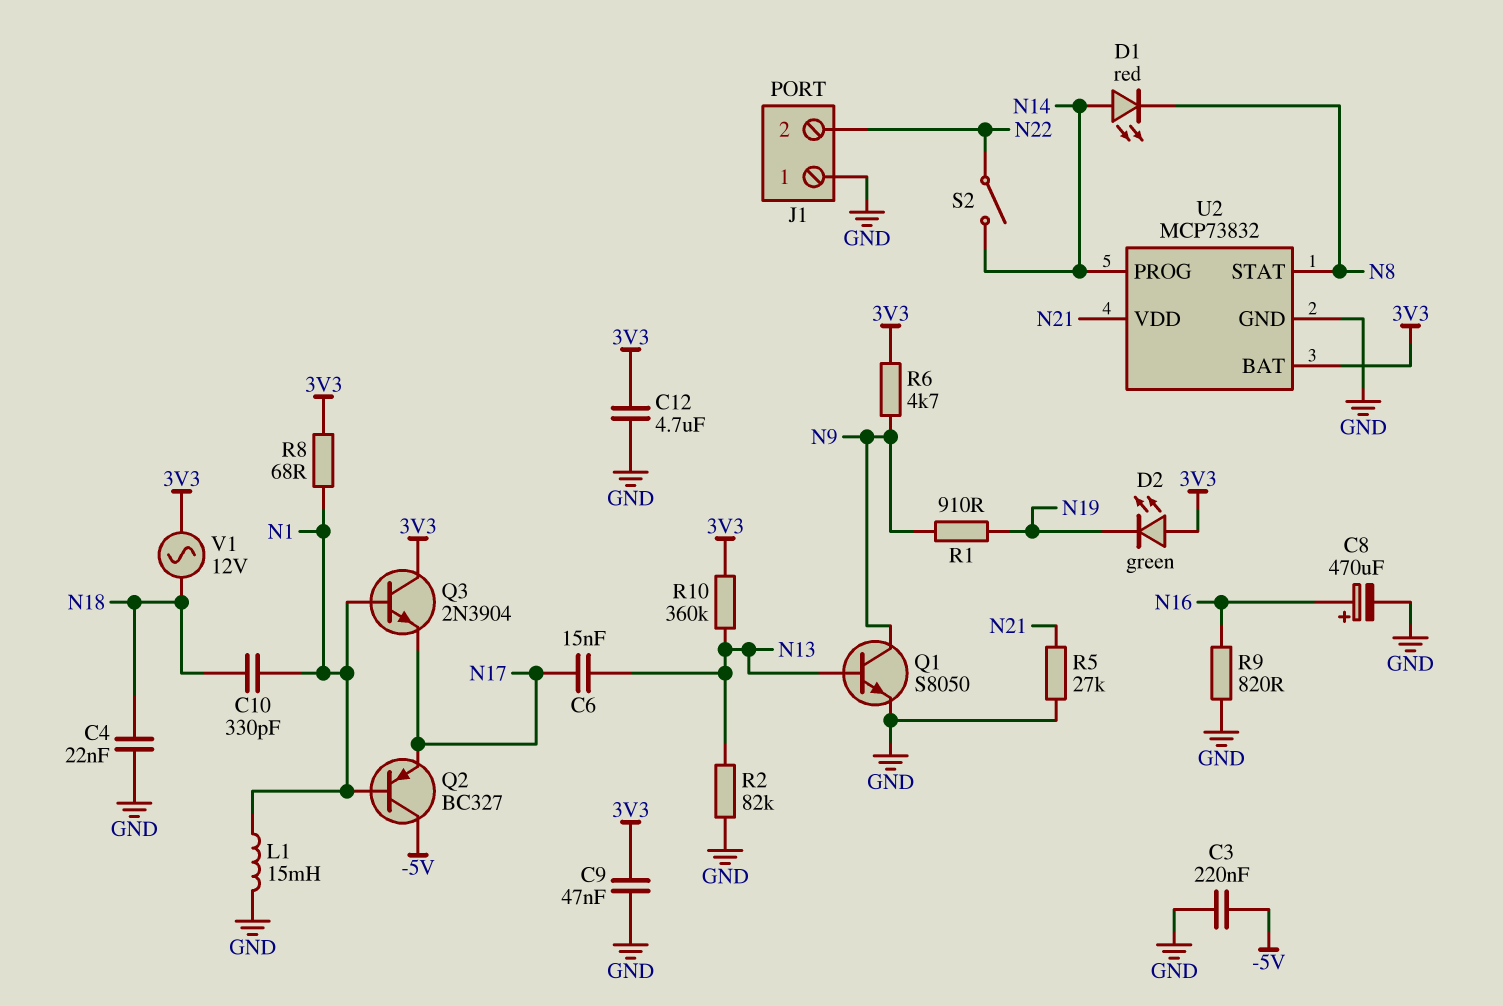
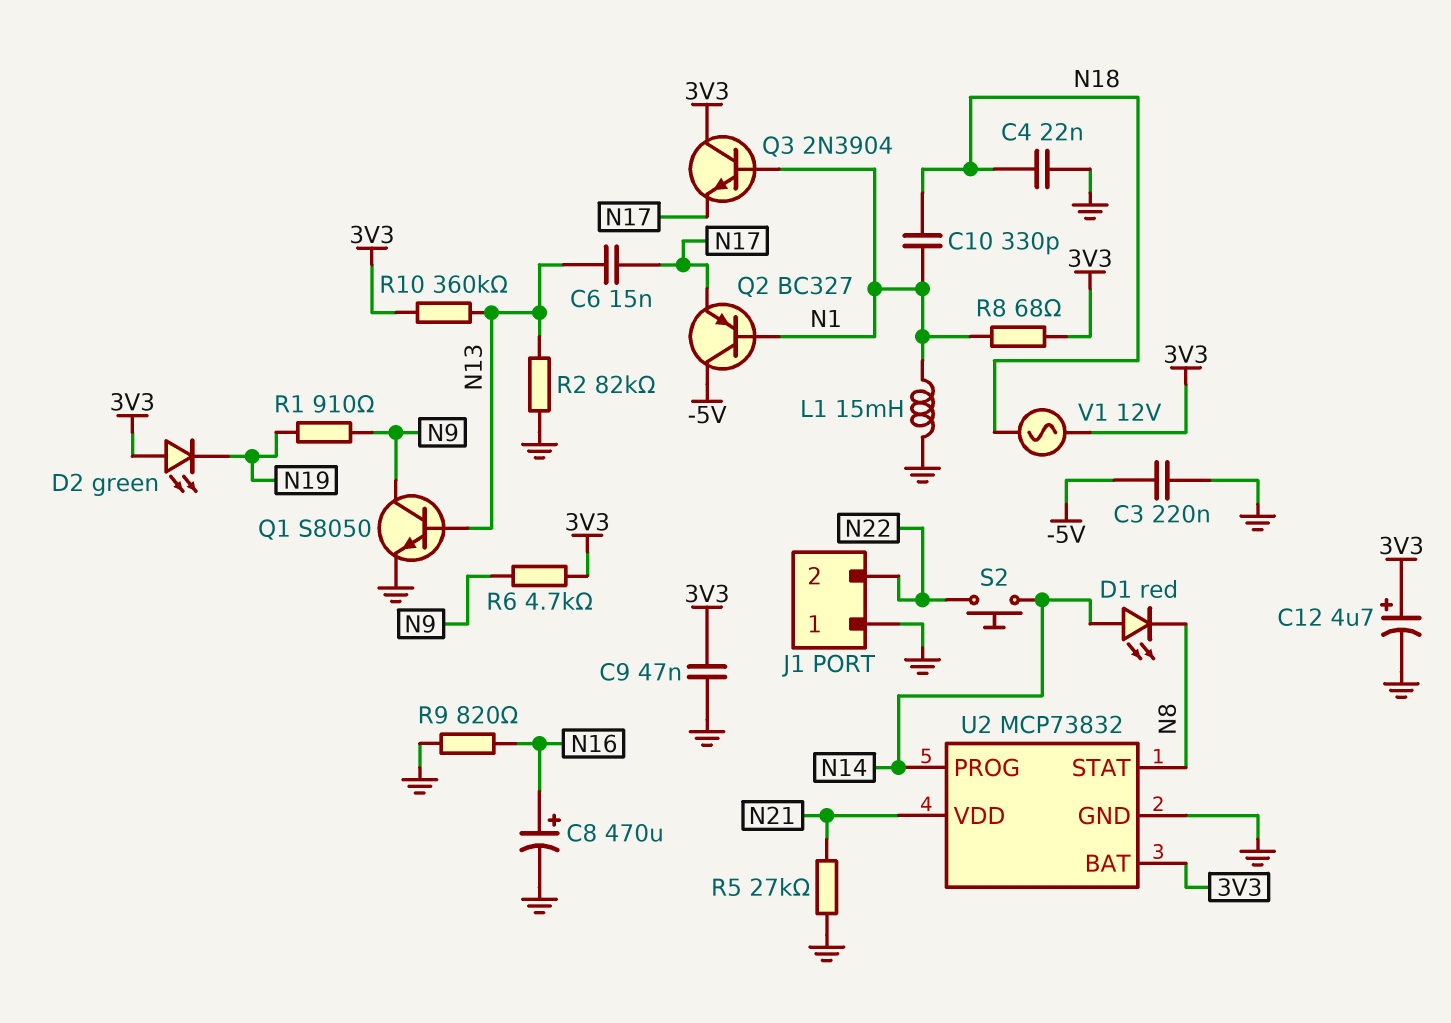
C12: 4.7uF (3V3, GND) -> 4.7uF (plus 3V3, minus GND)
S2: switch (N14, N22) -> button (N14, N22)

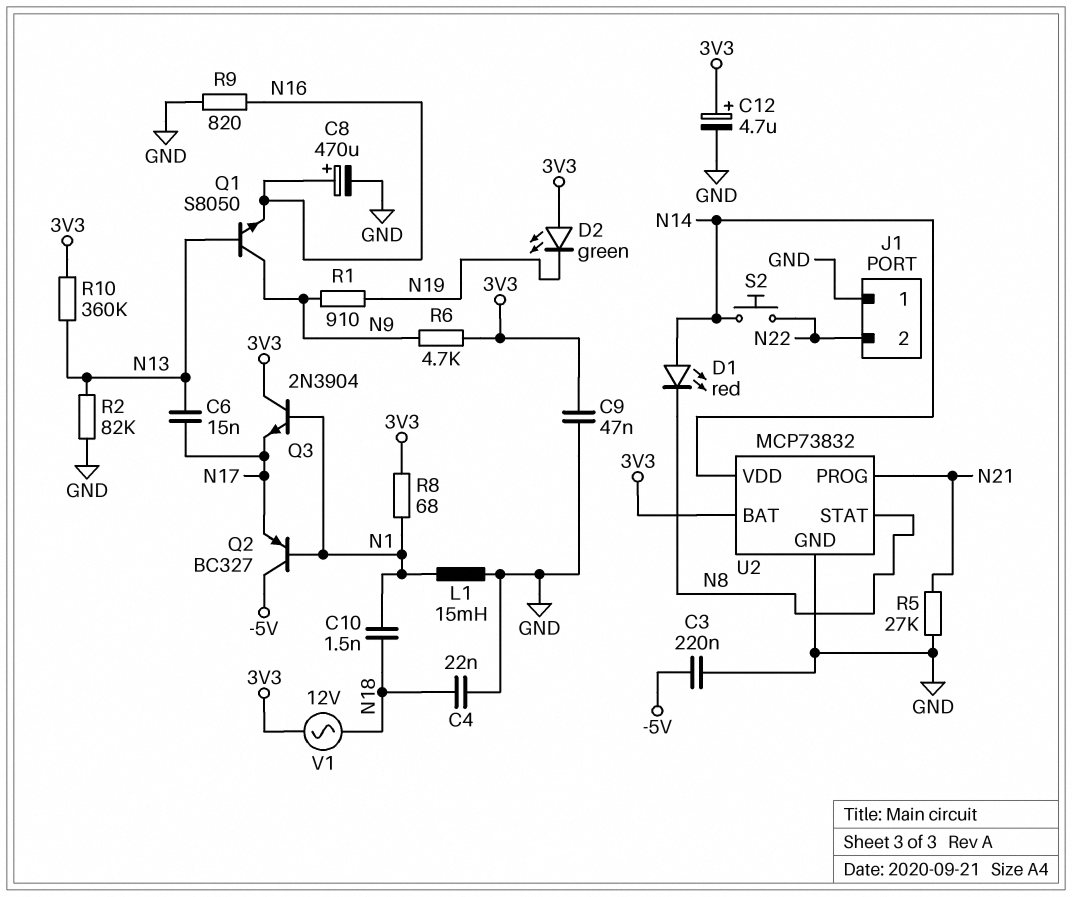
C10: 330pF (N1, N18) -> 1.5nF (N1, N18)
Q1: NPN S8050 (B N13, C N9, E GND) -> NPN S8050 (B N13, C N9, E N16)
U2 pin PROG: N14 -> N21
U2 pin VDD: N21 -> N14

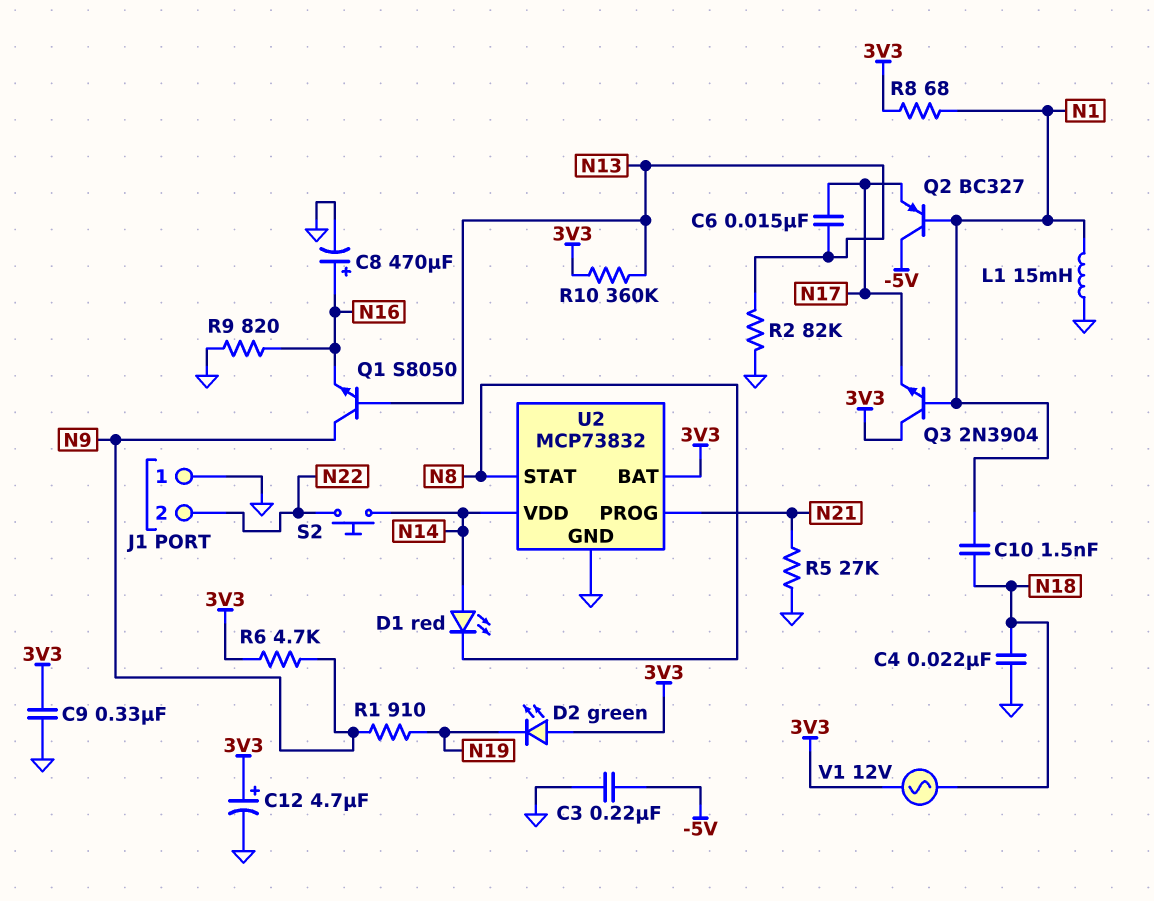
C9: 47nF (3V3, GND) -> 330nF (3V3, GND)

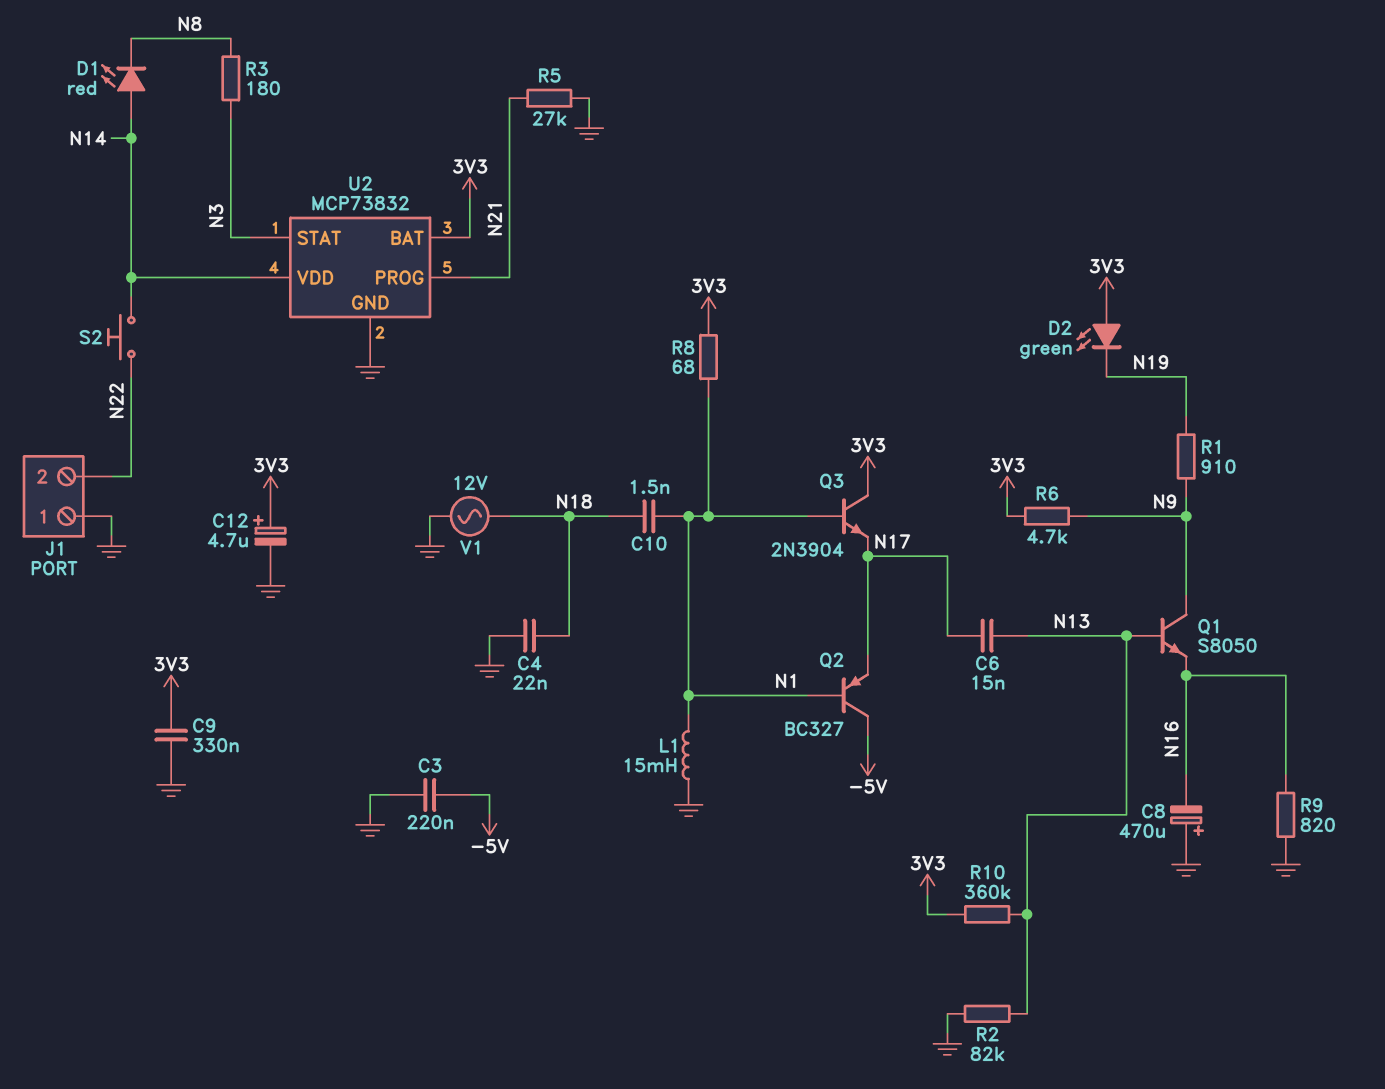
C8: 470uF (plus N16, minus GND) -> 470uF (plus GND, minus N16)
R3: none -> 180 (N3, N8)
U2 pin STAT: N8 -> N3
V1: AC 12V (3V3, N18) -> AC 12V (GND, N18)

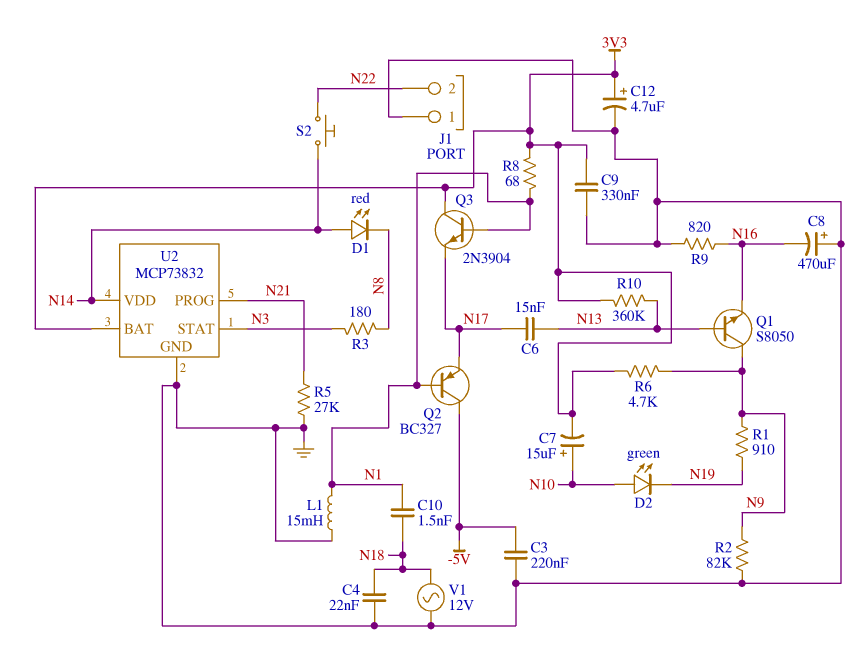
C7: none -> 15uF (plus N10, minus 3V3)
D2: LED green (A 3V3, K N19) -> LED green (A N10, K N19)
R2: 82k (GND, N13) -> 82k (GND, N9)

